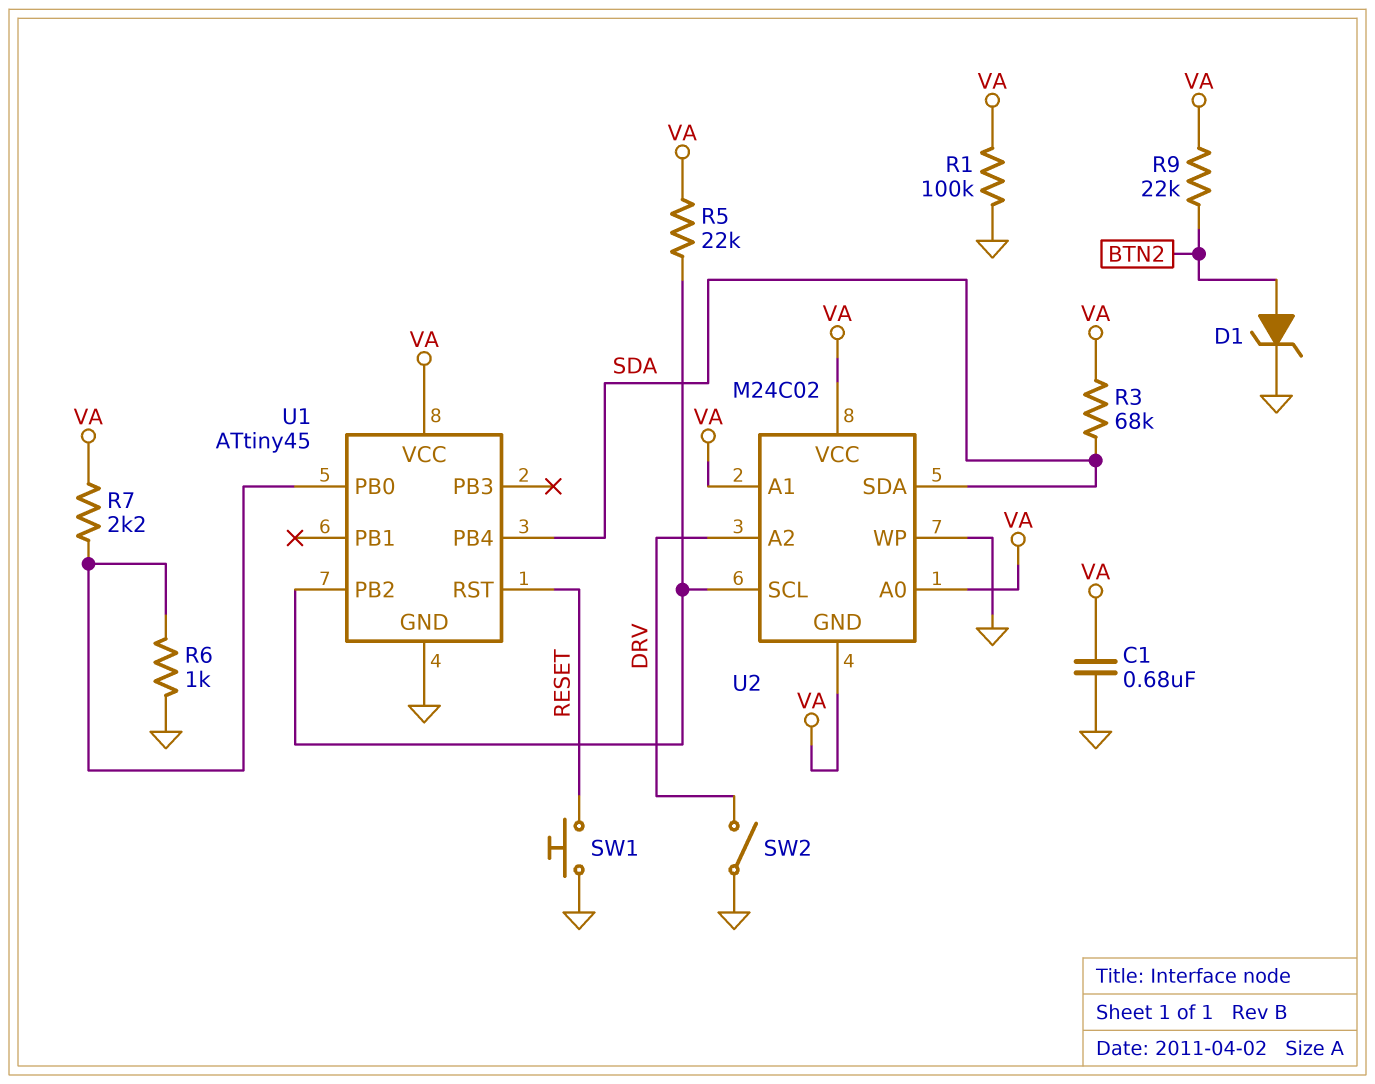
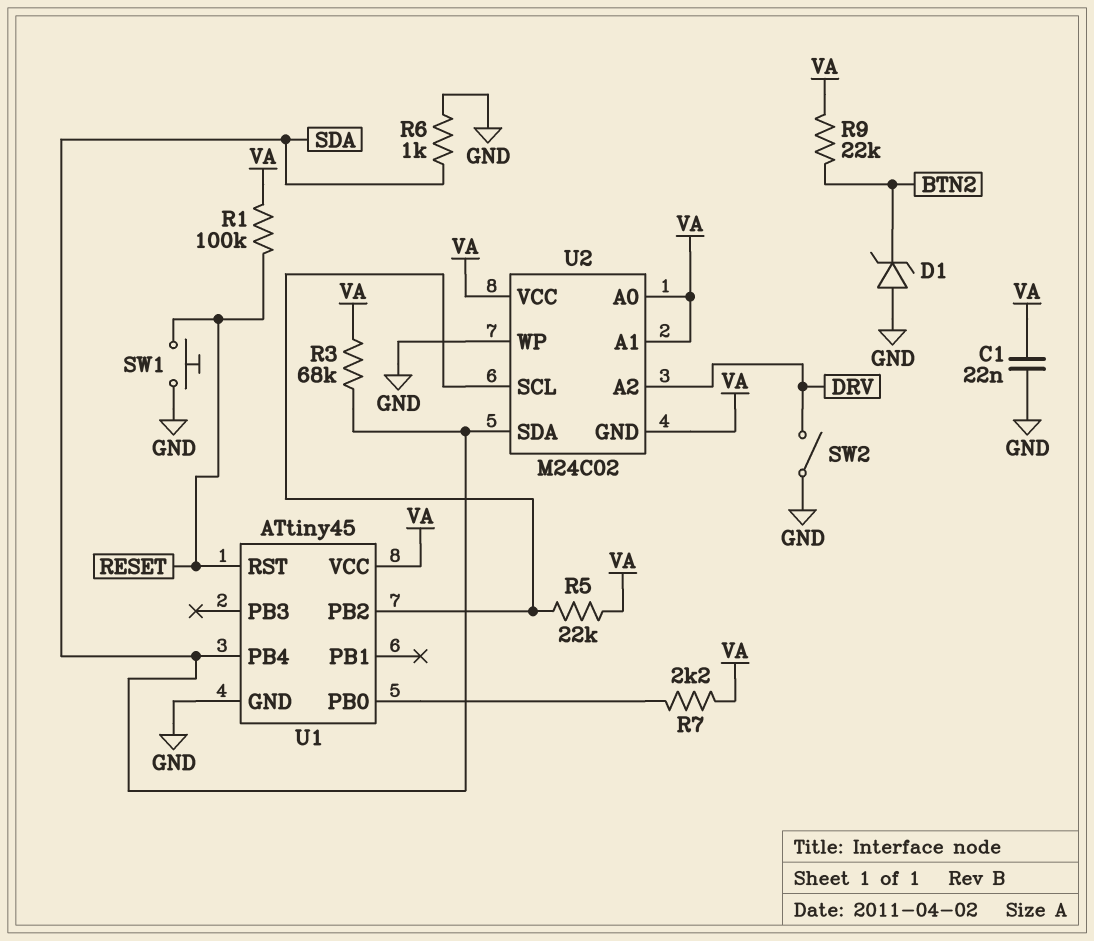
C1: 680nF (GND, VA) -> 22nF (GND, VA)
D1: zener (A BTN2, K GND) -> zener (A GND, K BTN2)
R1: 100k (GND, VA) -> 100k (RESET, VA)
R6: 1k (GND, U1/PB0) -> 1k (GND, SDA)

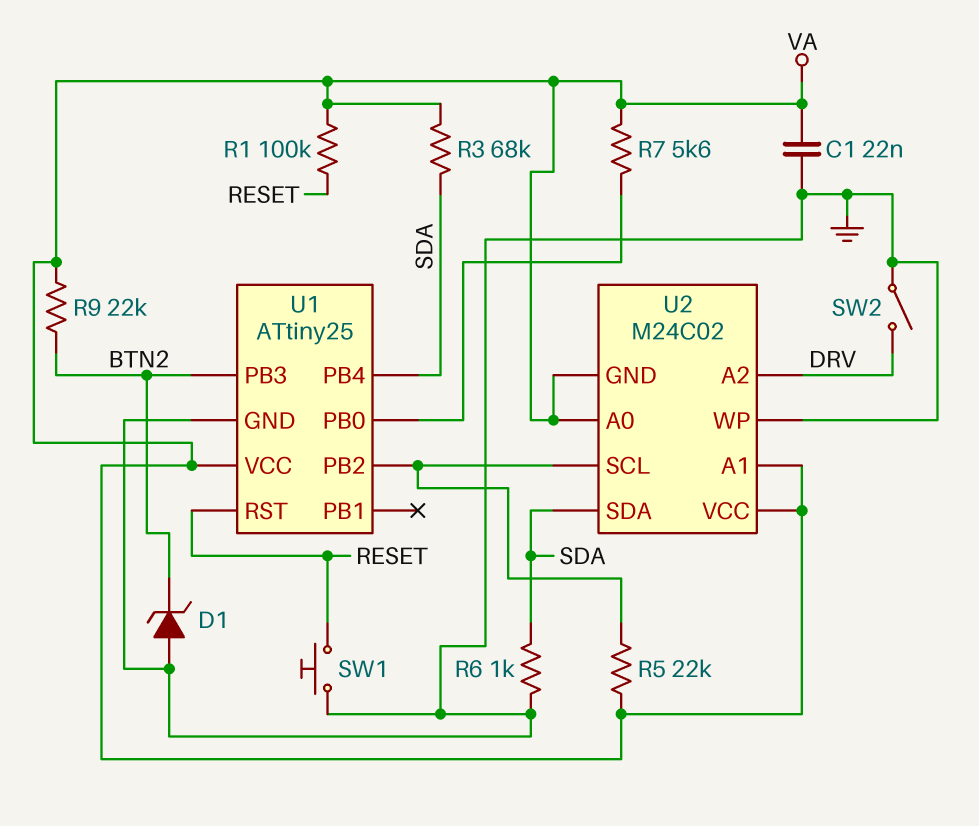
R7: 2.2k (U1/PB0, VA) -> 5.6k (U1/PB0, VA)
U1: ATtiny45 -> ATtiny25
U1 pin PB3: none -> BTN2

